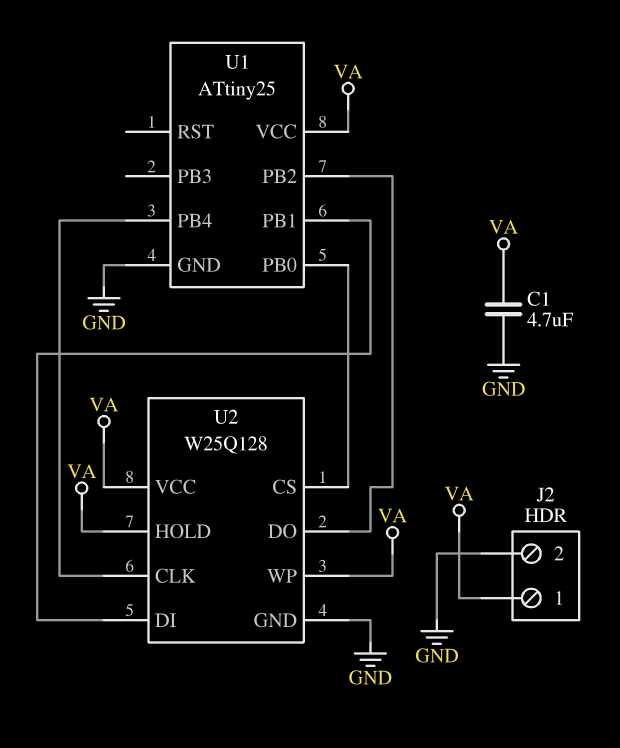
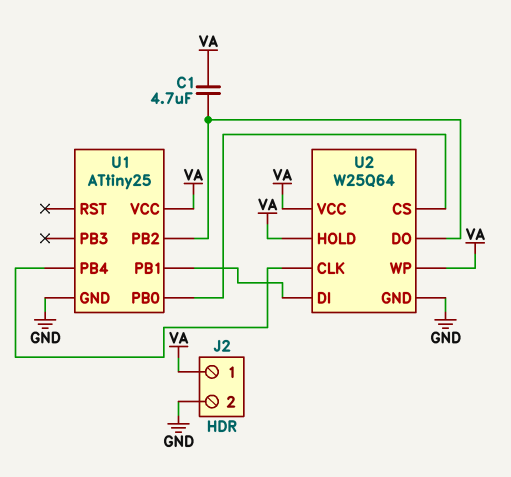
C1: 4.7uF (GND, VA) -> 4.7uF (U1/PB2, VA)
U2: W25Q128 -> W25Q64

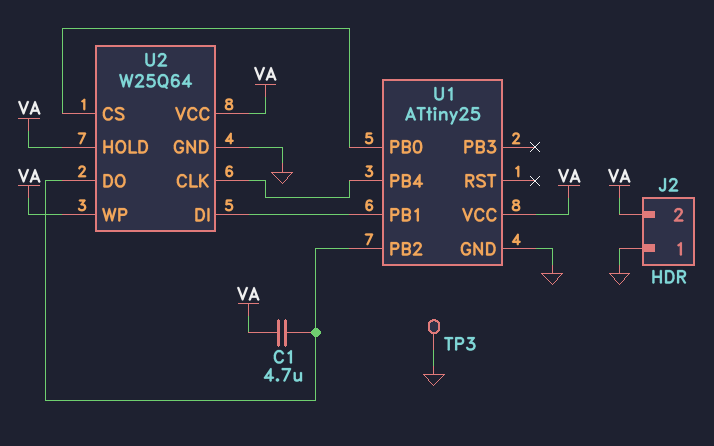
J2 pin 1: VA -> GND
J2 pin 2: GND -> VA
TP3: none -> test point (GND)

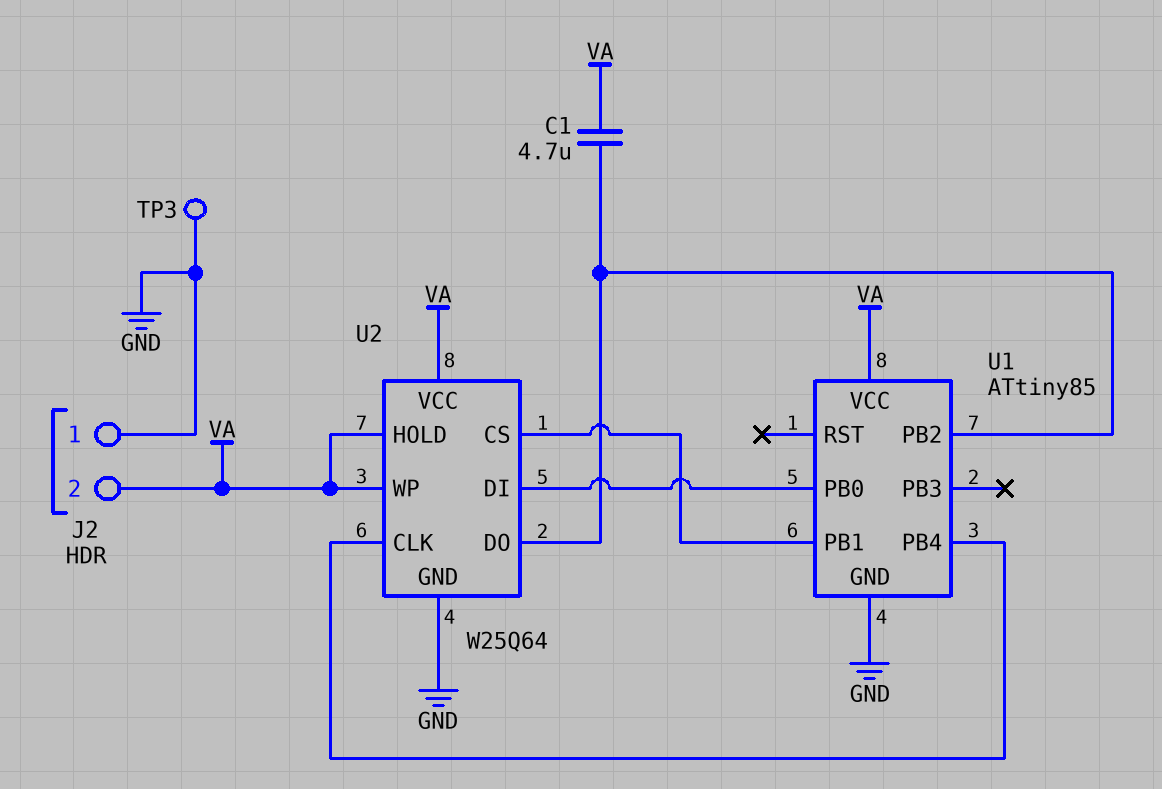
U1: ATtiny25 -> ATtiny85
U2 pin CS: U1/PB0 -> U1/PB1
U2 pin DI: U1/PB1 -> U1/PB0

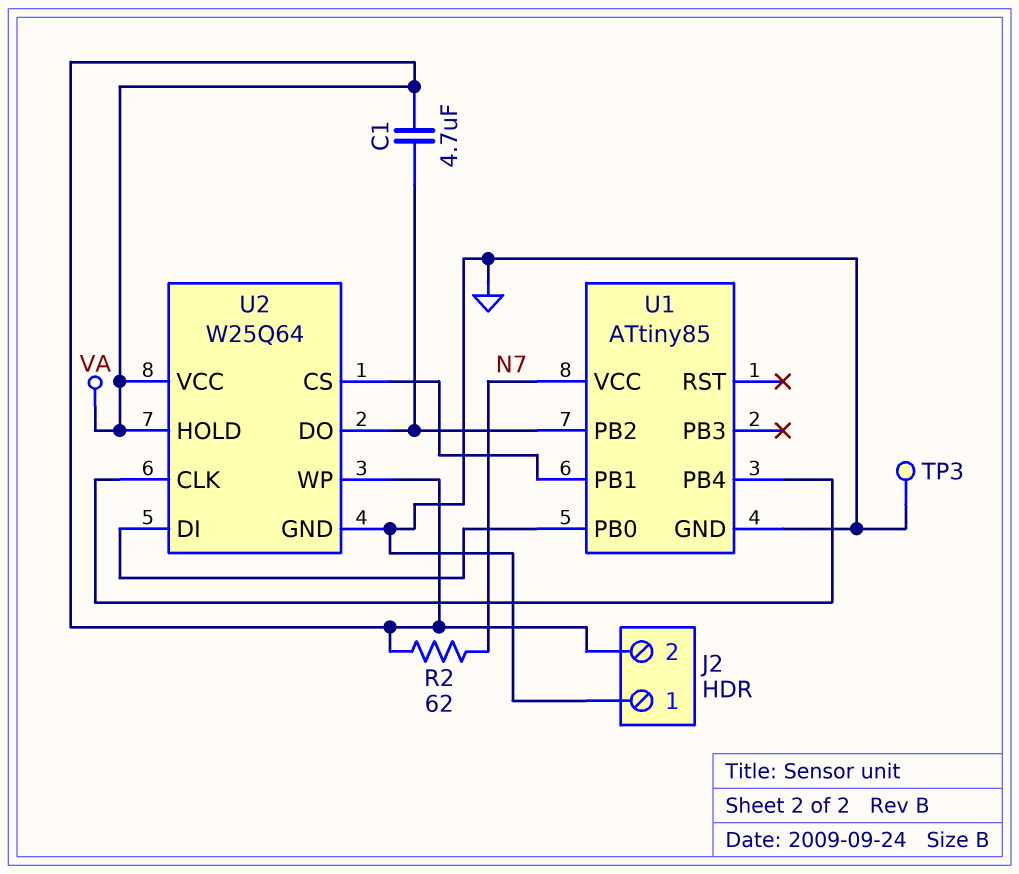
R2: none -> 62 (N7, VA)
U1 pin VCC: VA -> N7

